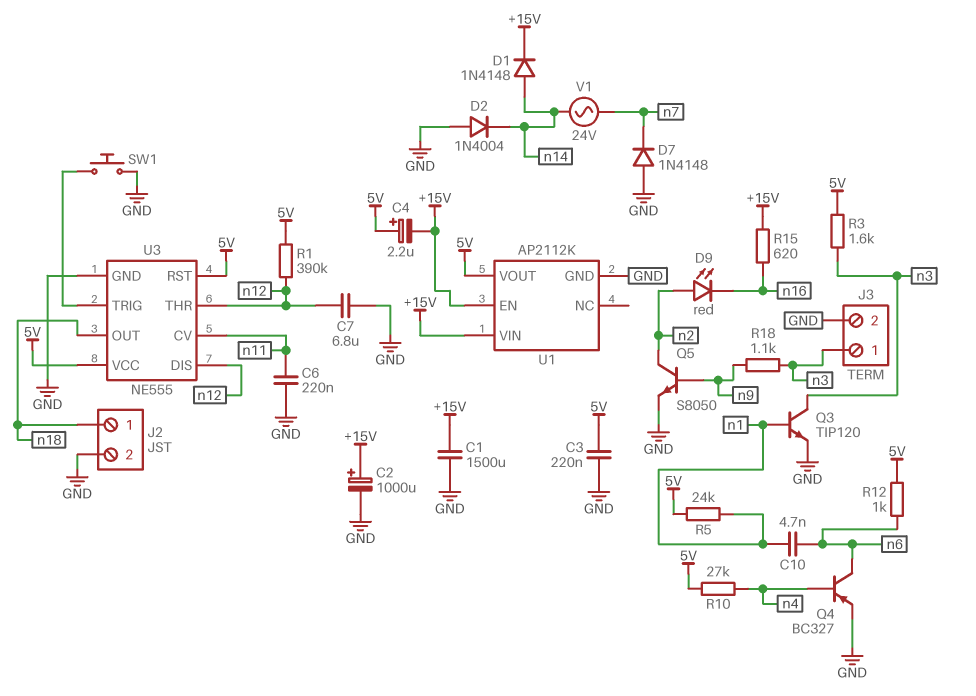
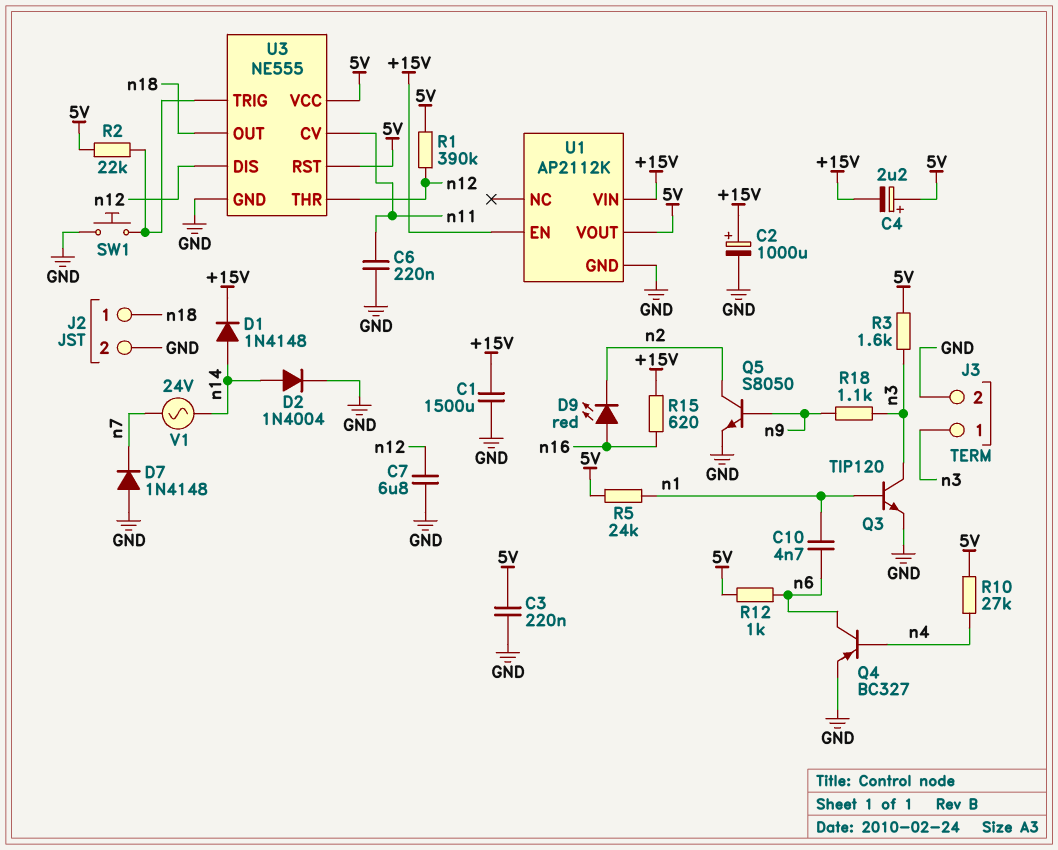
D2: diode 1N4004 (A GND, K n14) -> diode 1N4004 (A n14, K GND)
D9: LED red (A n2, K n16) -> LED red (A n16, K n2)
R2: none -> 22k (5V, U3/TRIG)

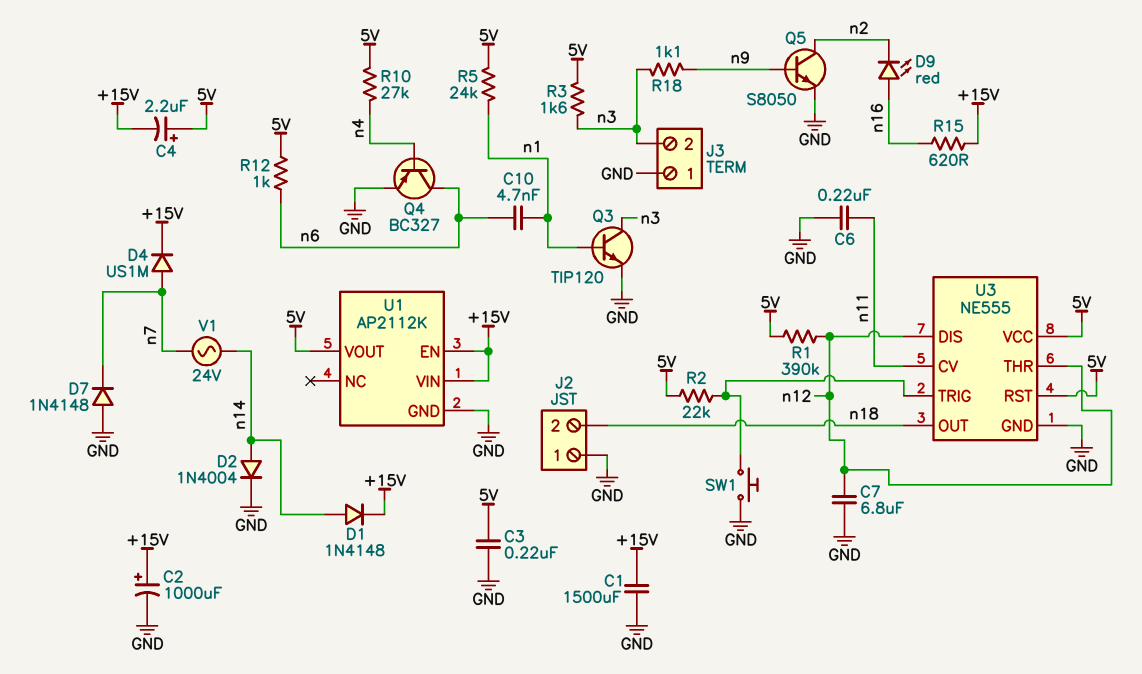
D4: none -> diode US1M (A n7, K +15V)
J2 pin 1: n18 -> GND
J2 pin 2: GND -> n18
J3 pin 1: n3 -> GND
J3 pin 2: GND -> n3

